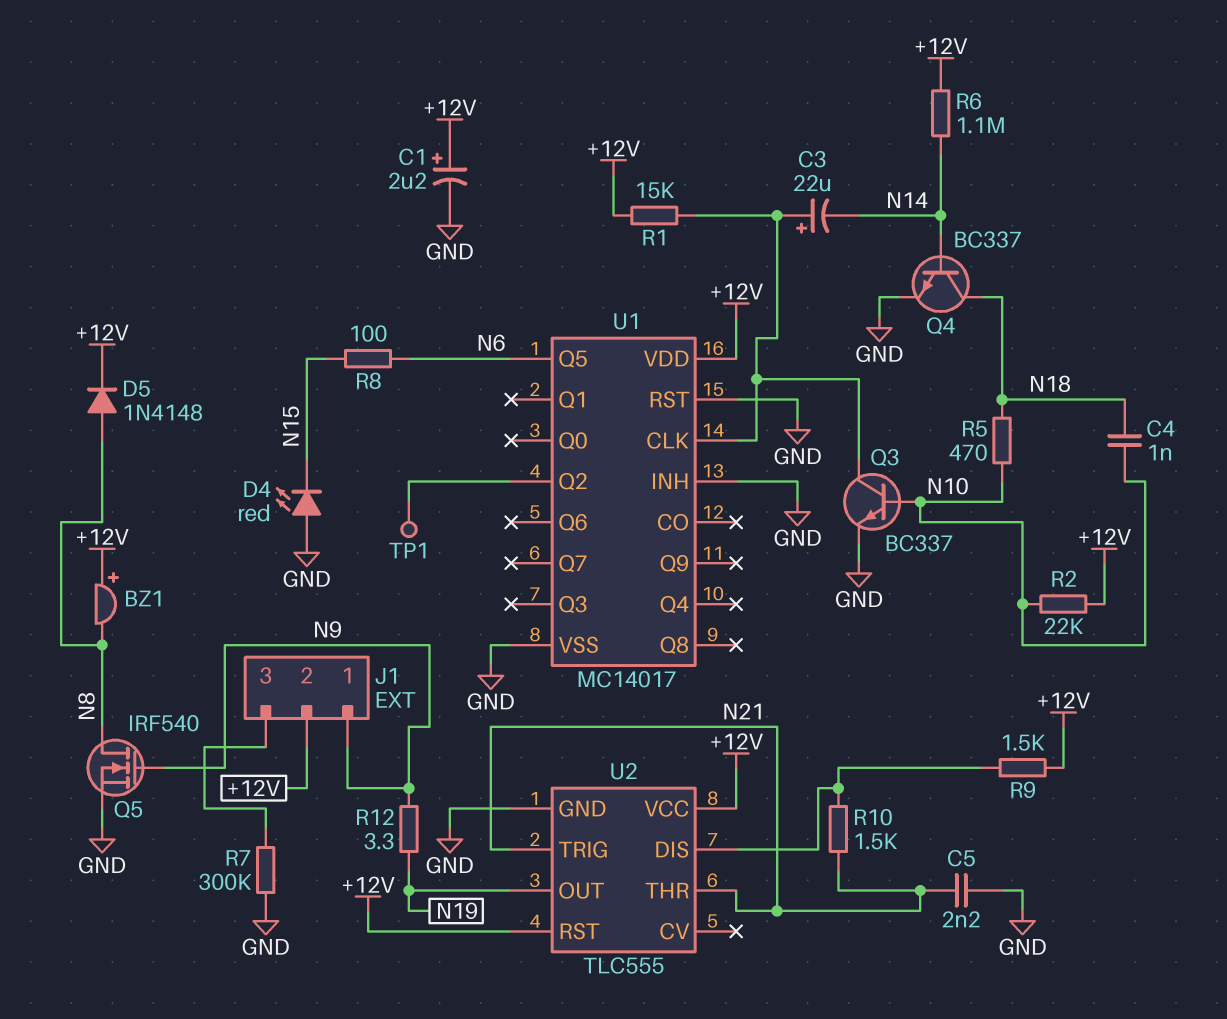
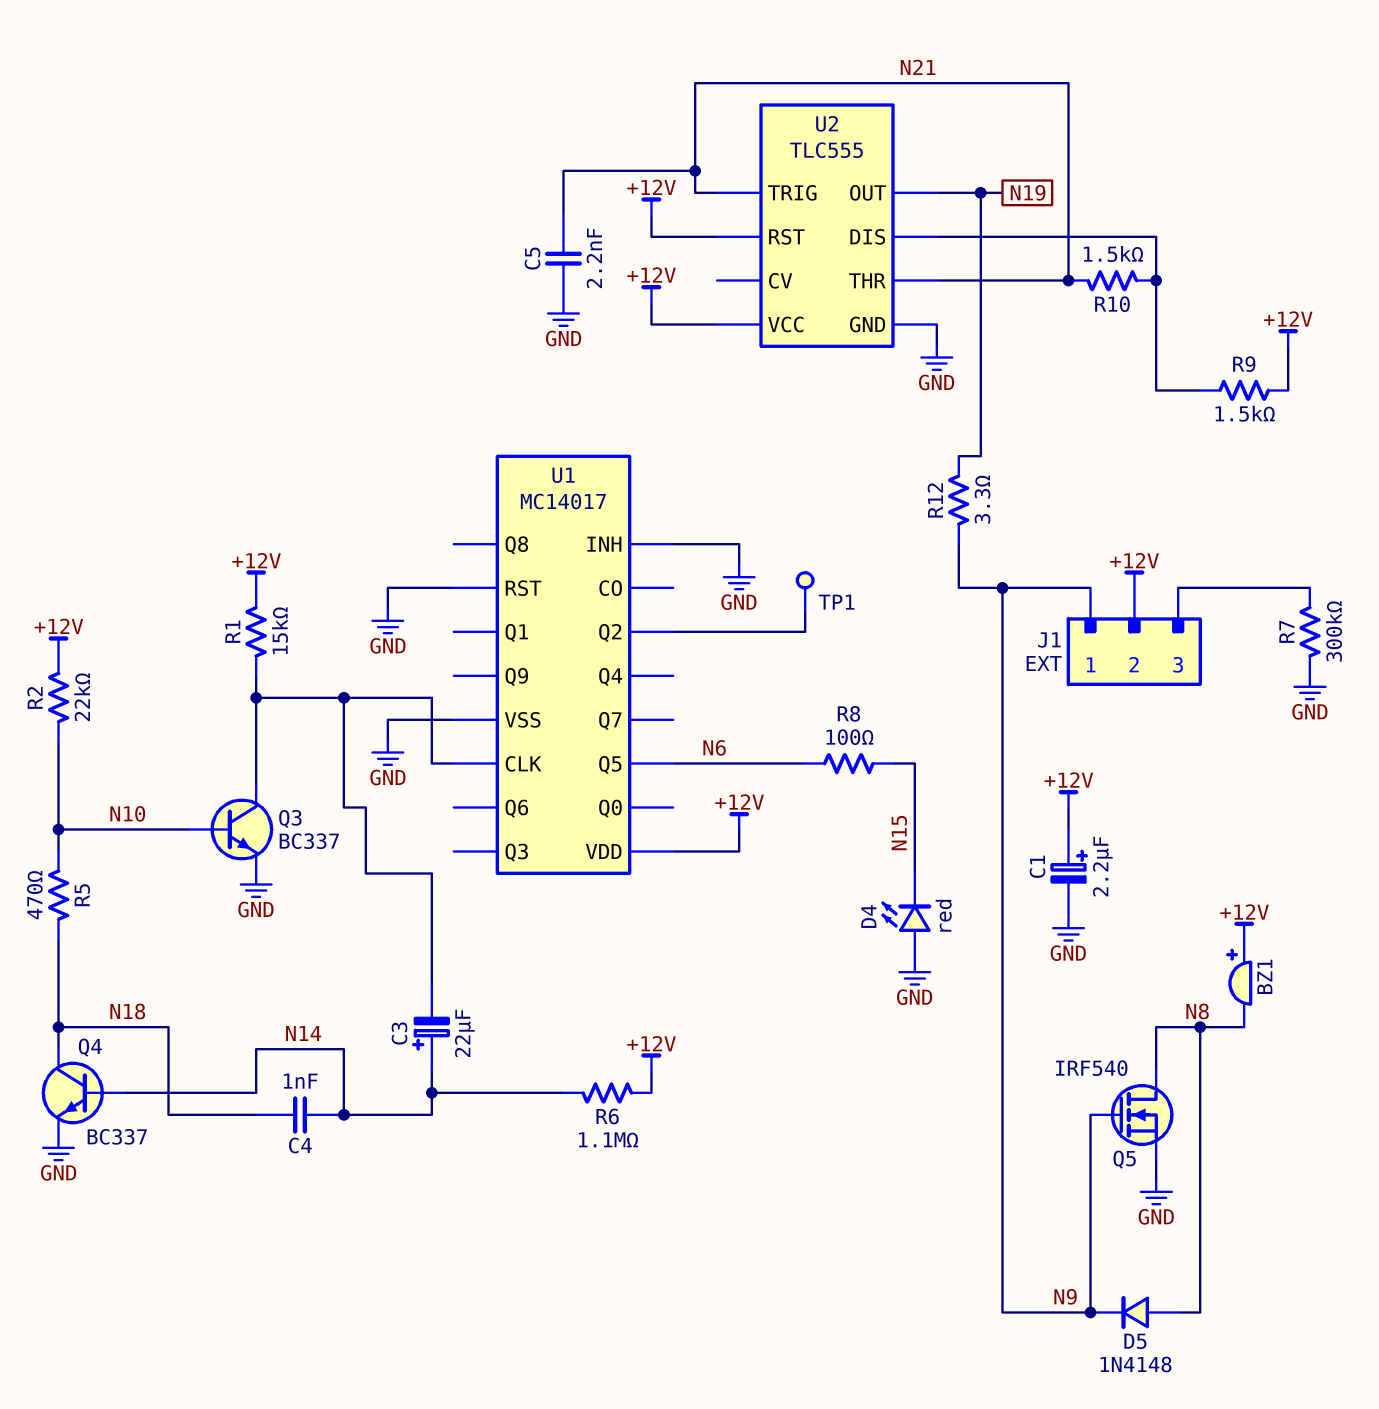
C3: 22uF (plus U1/CLK, minus N14) -> 22uF (plus N14, minus U1/CLK)
C4: 1nF (N10, N18) -> 1nF (N14, N18)
D5: diode 1N4148 (A N8, K +12V) -> diode 1N4148 (A N8, K N9)

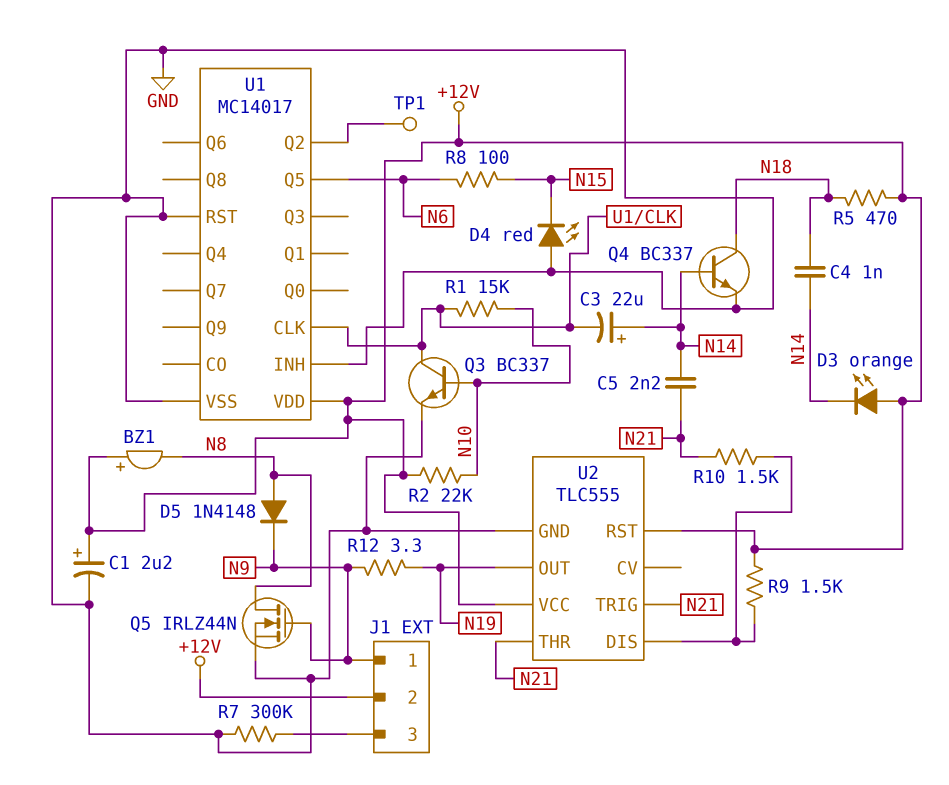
C5: 2.2nF (GND, N21) -> 2.2nF (N14, N21)
D3: none -> LED orange (A +12V, K N14)
Q5: NMOS IRF540 (G N9, D N8, S GND) -> NMOS IRLZ44N (G N9, D N8, S GND)
R1: 15k (+12V, U1/CLK) -> 15k (N10, U1/CLK)
R5: 470 (N10, N18) -> 470 (+12V, N18)
R6: 1.1M (+12V, N14) -> none

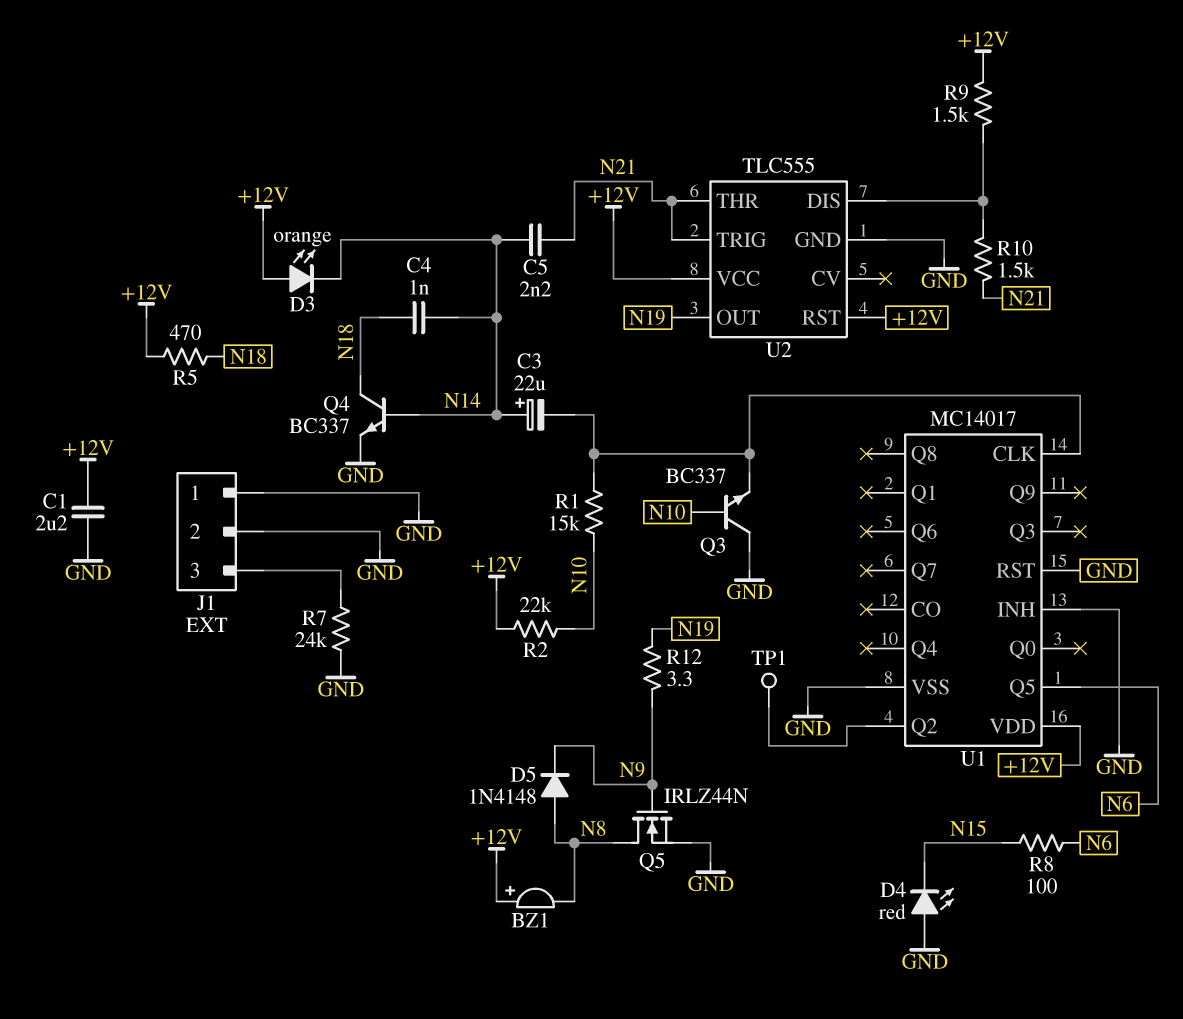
C1: 2.2uF (plus +12V, minus GND) -> 2.2uF (+12V, GND)
J1 pin 1: N9 -> GND
J1 pin 2: +12V -> GND
Q3: NPN BC337 (B N10, C U1/CLK, E GND) -> NPN BC337 (B N10, C GND, E U1/CLK)
R7: 300k (GND, J1/3) -> 24k (GND, J1/3)

